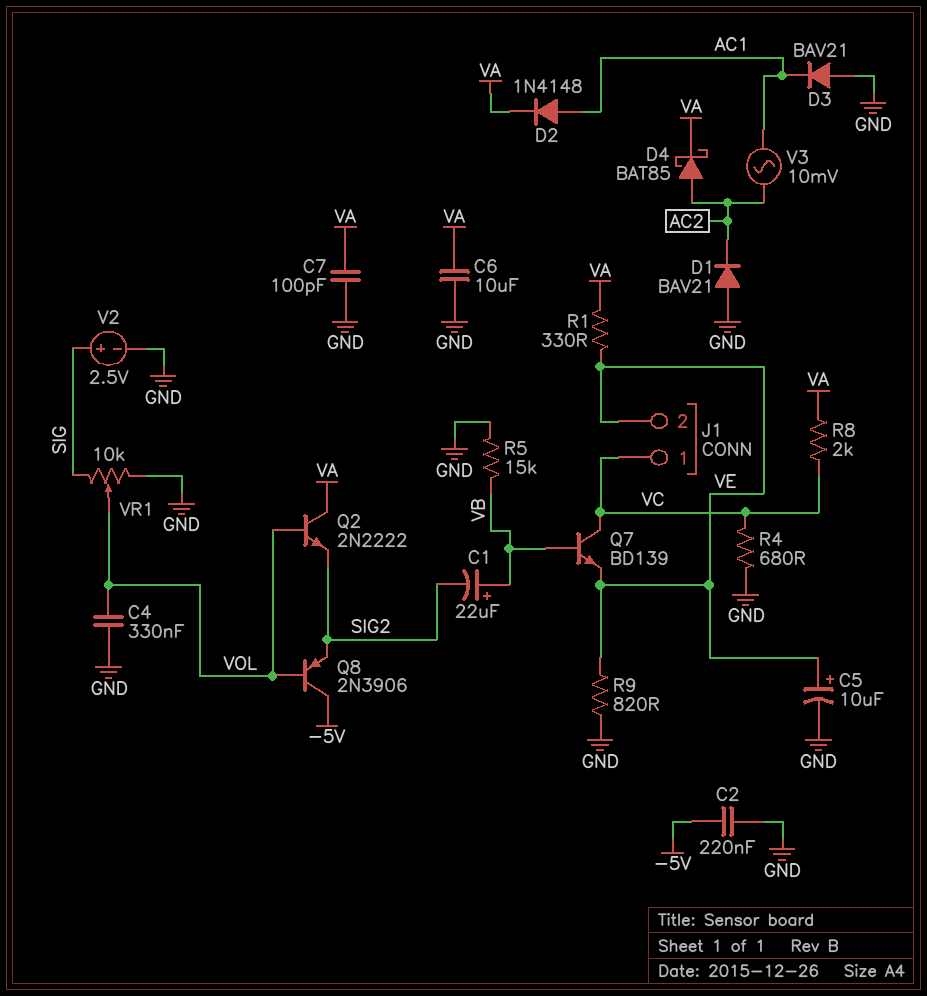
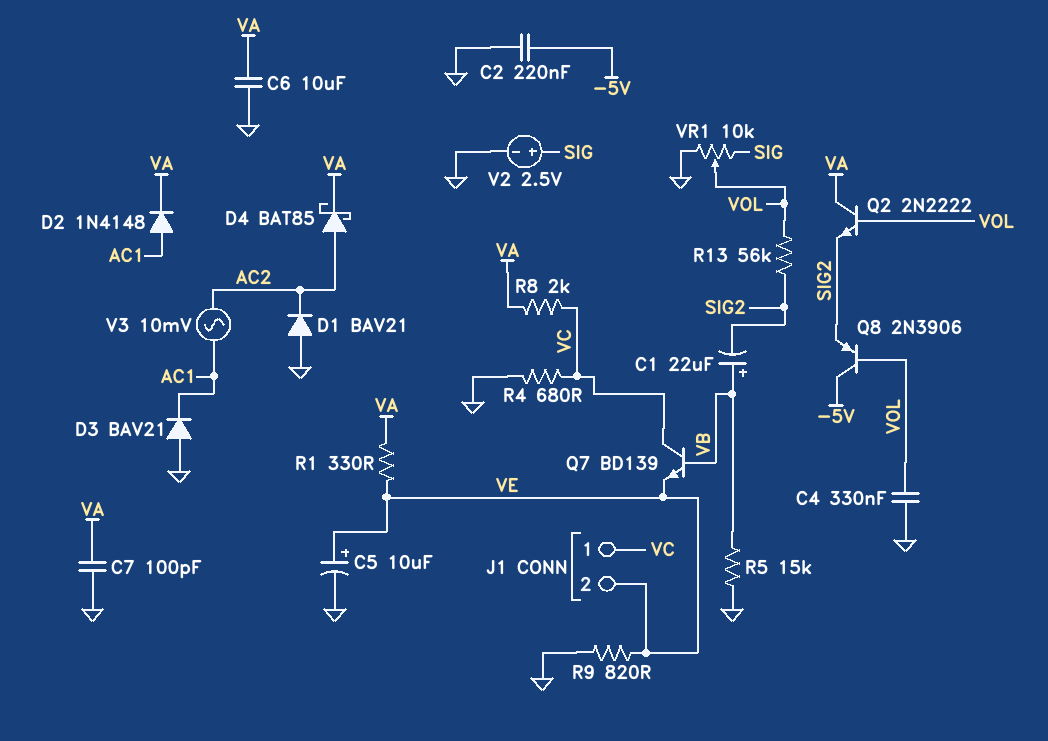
R13: none -> 56k (SIG2, VOL)

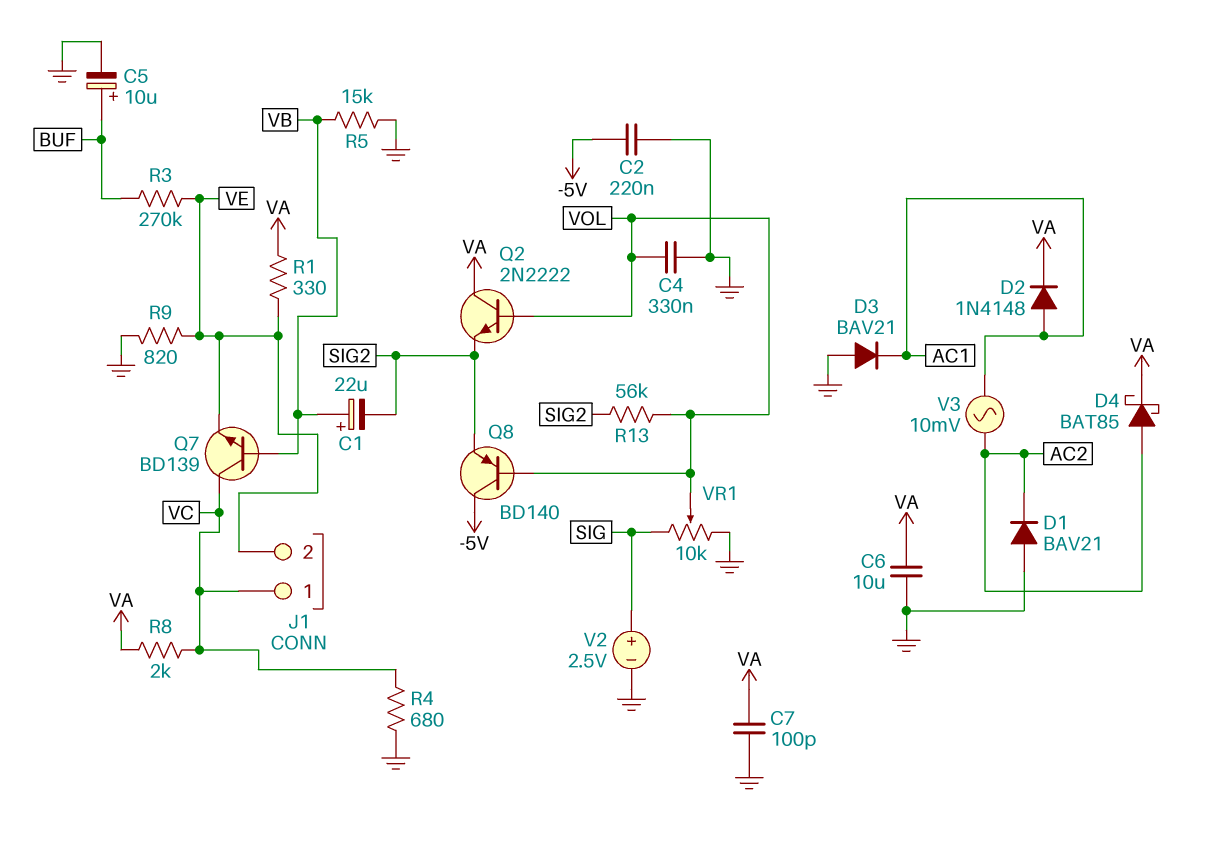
C5: 10uF (plus VE, minus GND) -> 10uF (plus BUF, minus GND)
Q8: PNP 2N3906 (B VOL, C -5V, E SIG2) -> PNP BD140 (B VOL, C -5V, E SIG2)
R3: none -> 270k (BUF, VE)

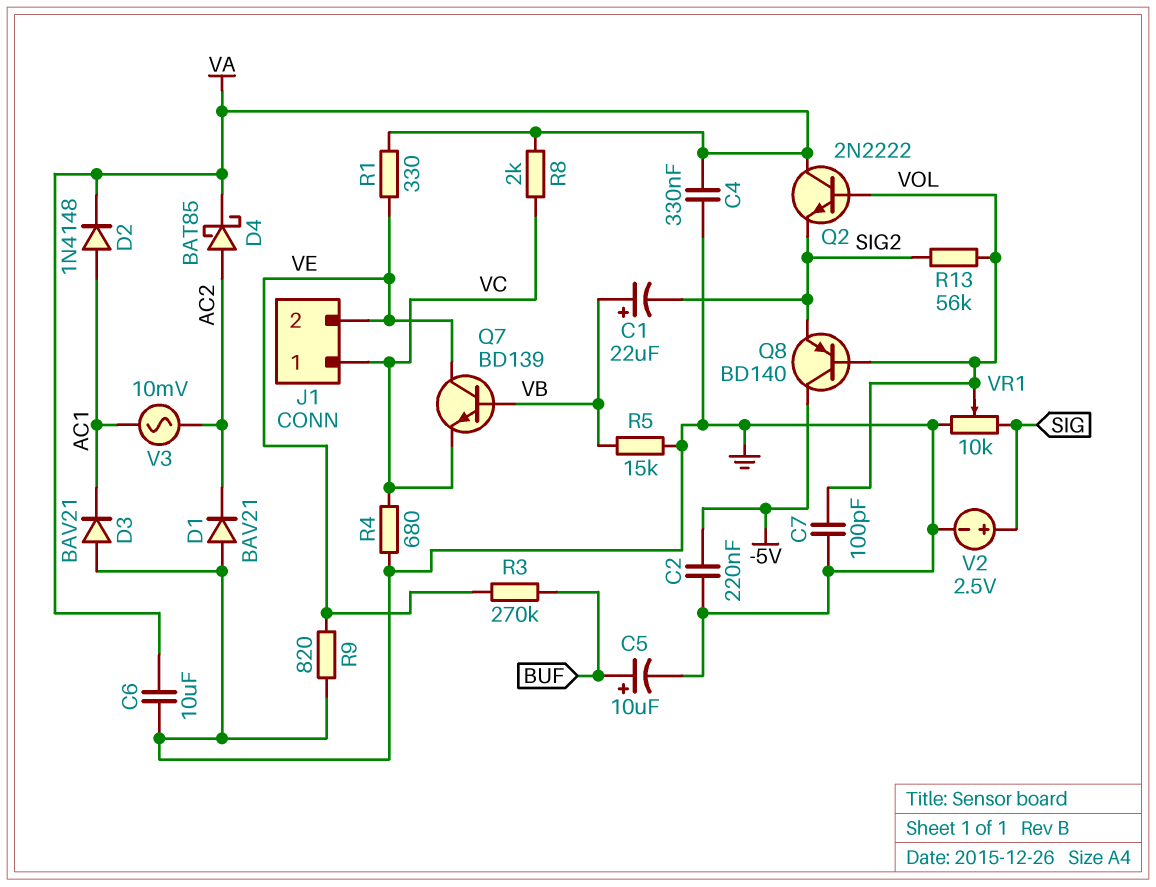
C4: 330nF (GND, VOL) -> 330nF (GND, VA)
C7: 100pF (GND, VA) -> 100pF (GND, VOL)
Q7: NPN BD139 (B VB, C VC, E VE) -> NPN BD139 (B VB, C VE, E VC)

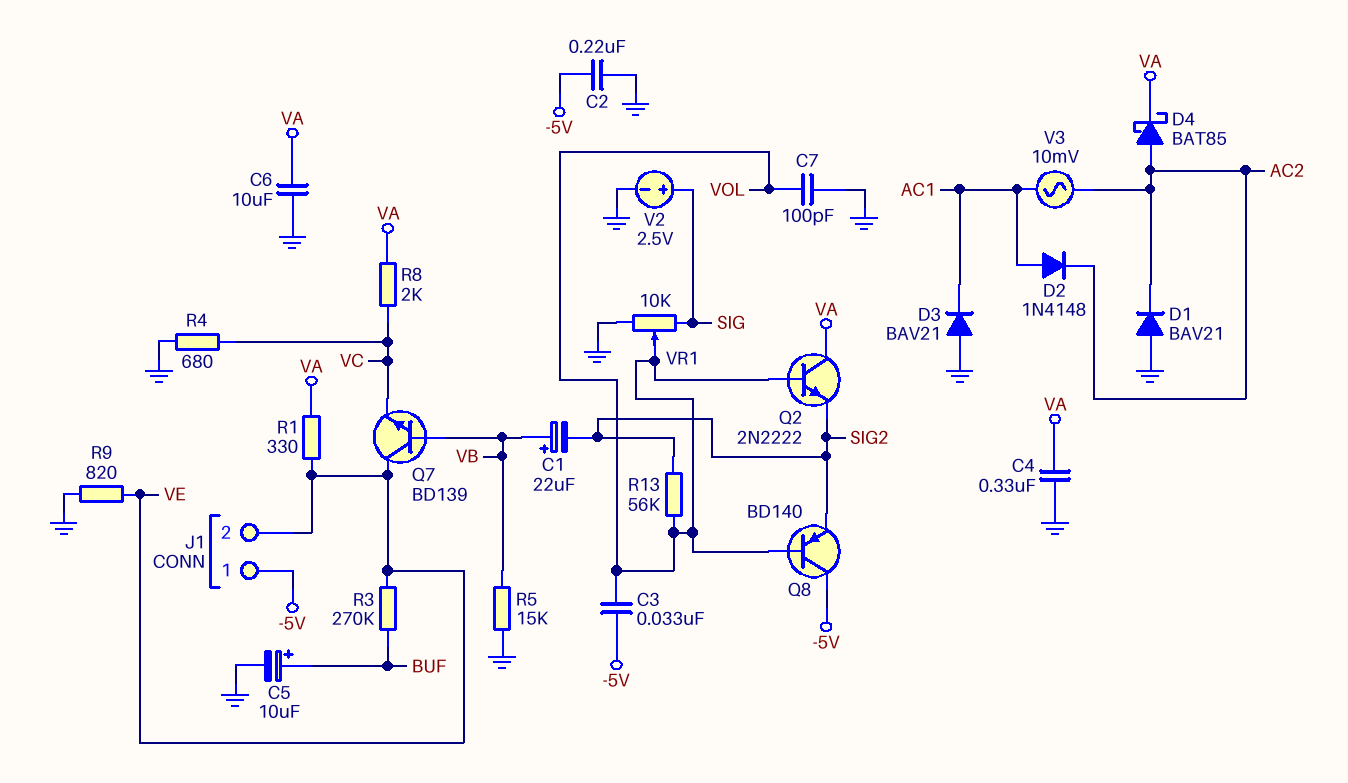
C3: none -> 33nF (-5V, VOL)
D2: diode 1N4148 (A AC1, K VA) -> diode 1N4148 (A AC1, K AC2)
J1 pin 1: VC -> -5V

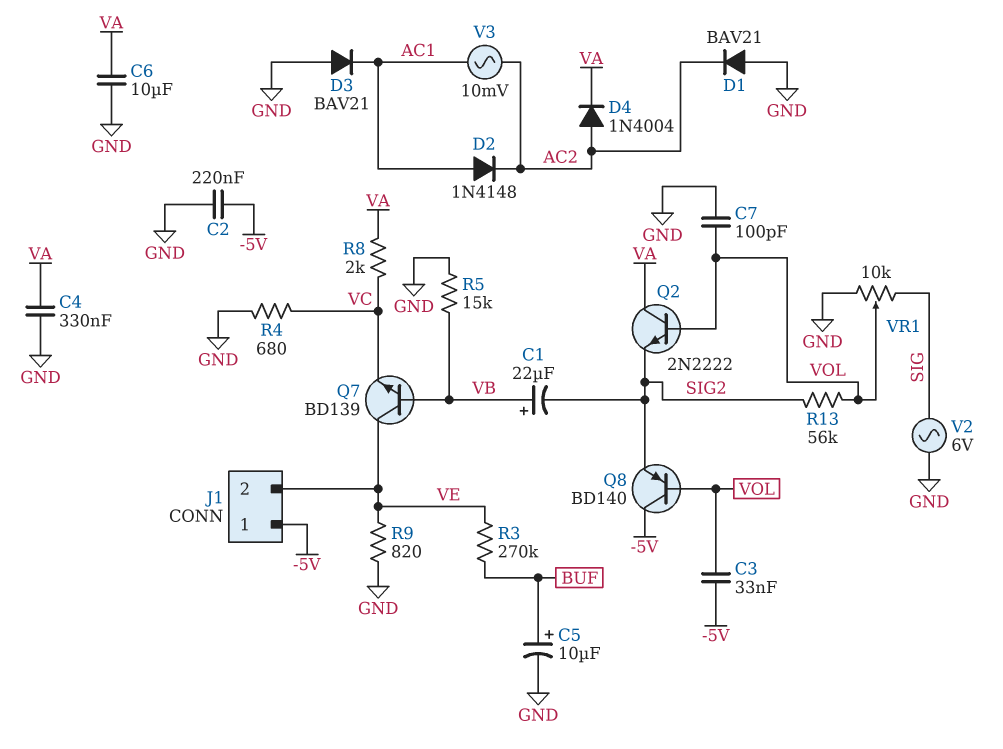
D4: schottky BAT85 (A AC2, K VA) -> diode 1N4004 (A AC2, K VA)
R1: 330 (VA, VE) -> none
V2: 2.5V (plus SIG, minus GND) -> AC 6V (GND, SIG)

